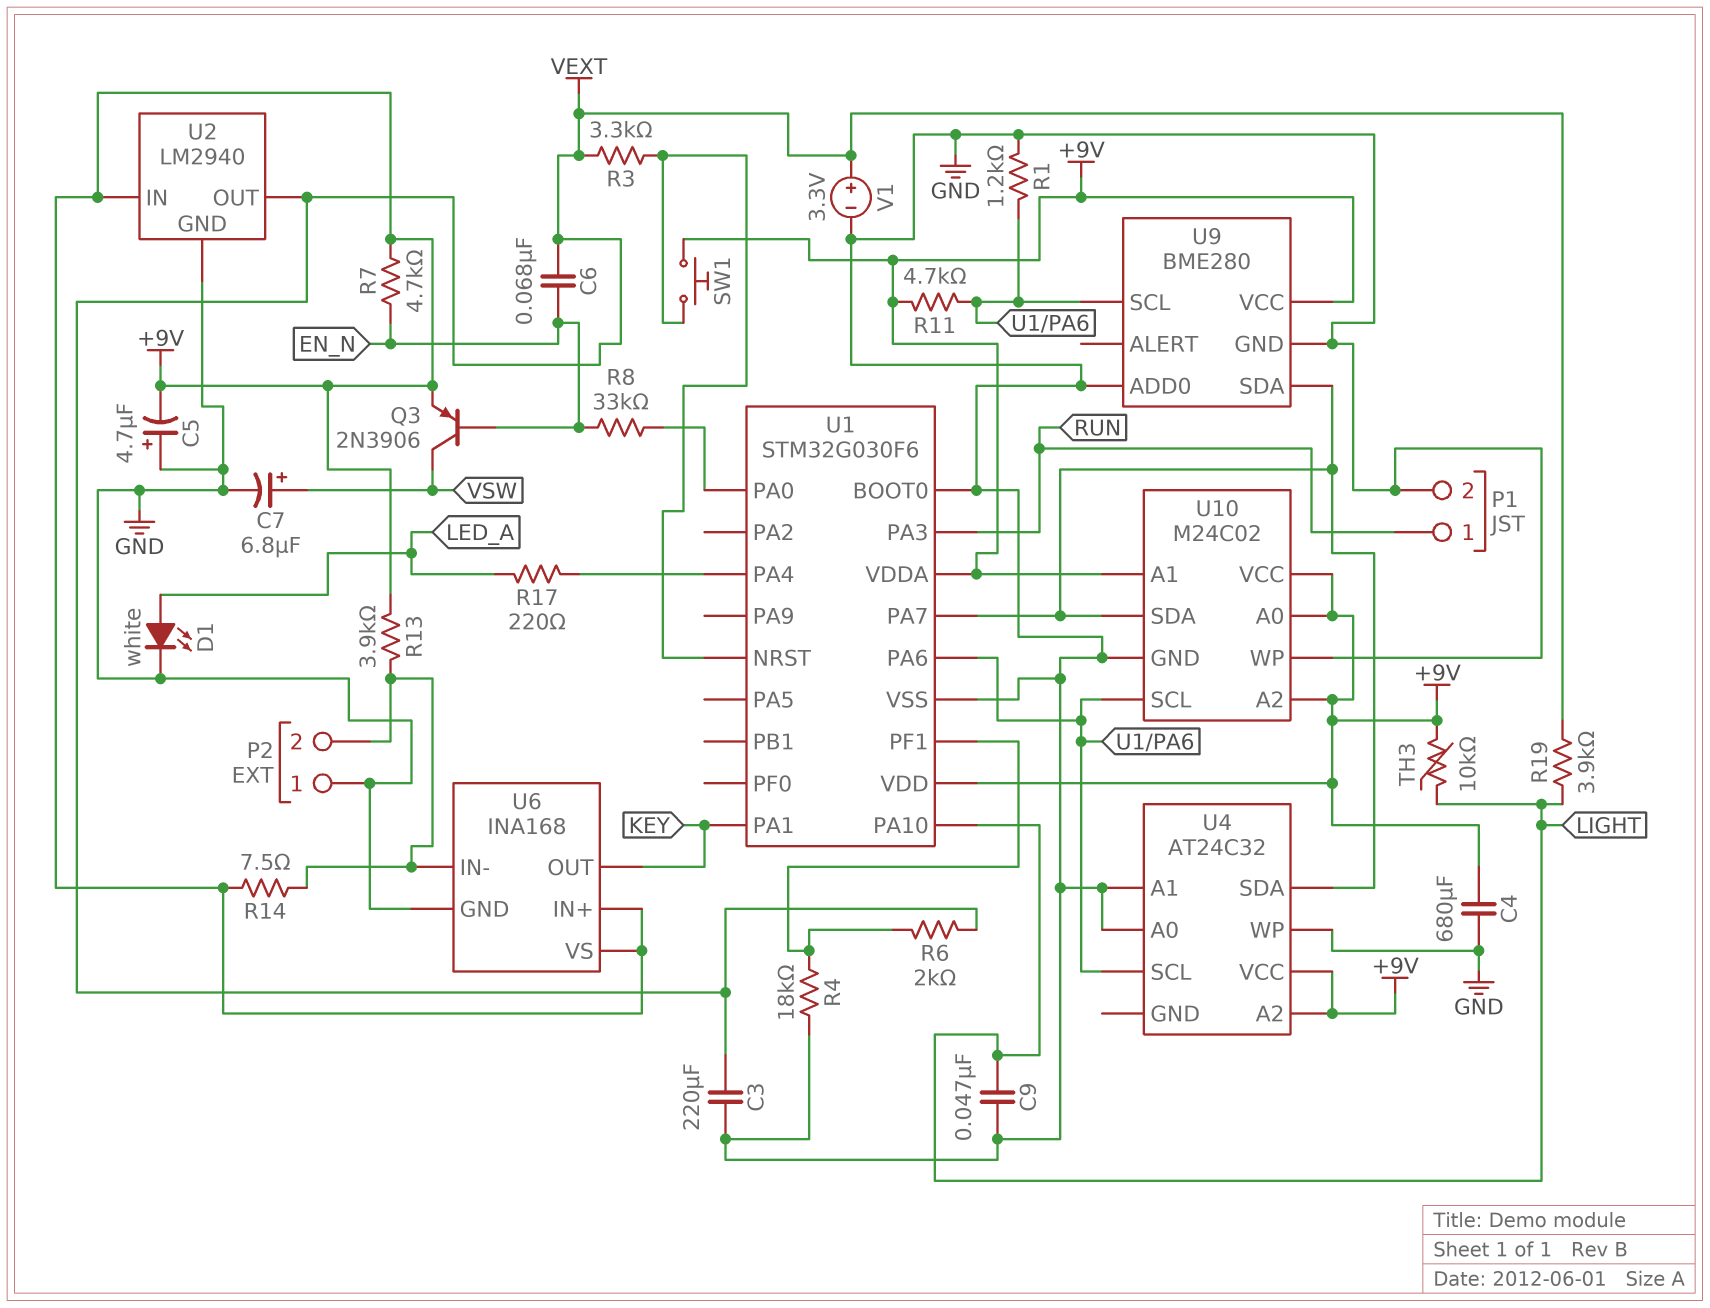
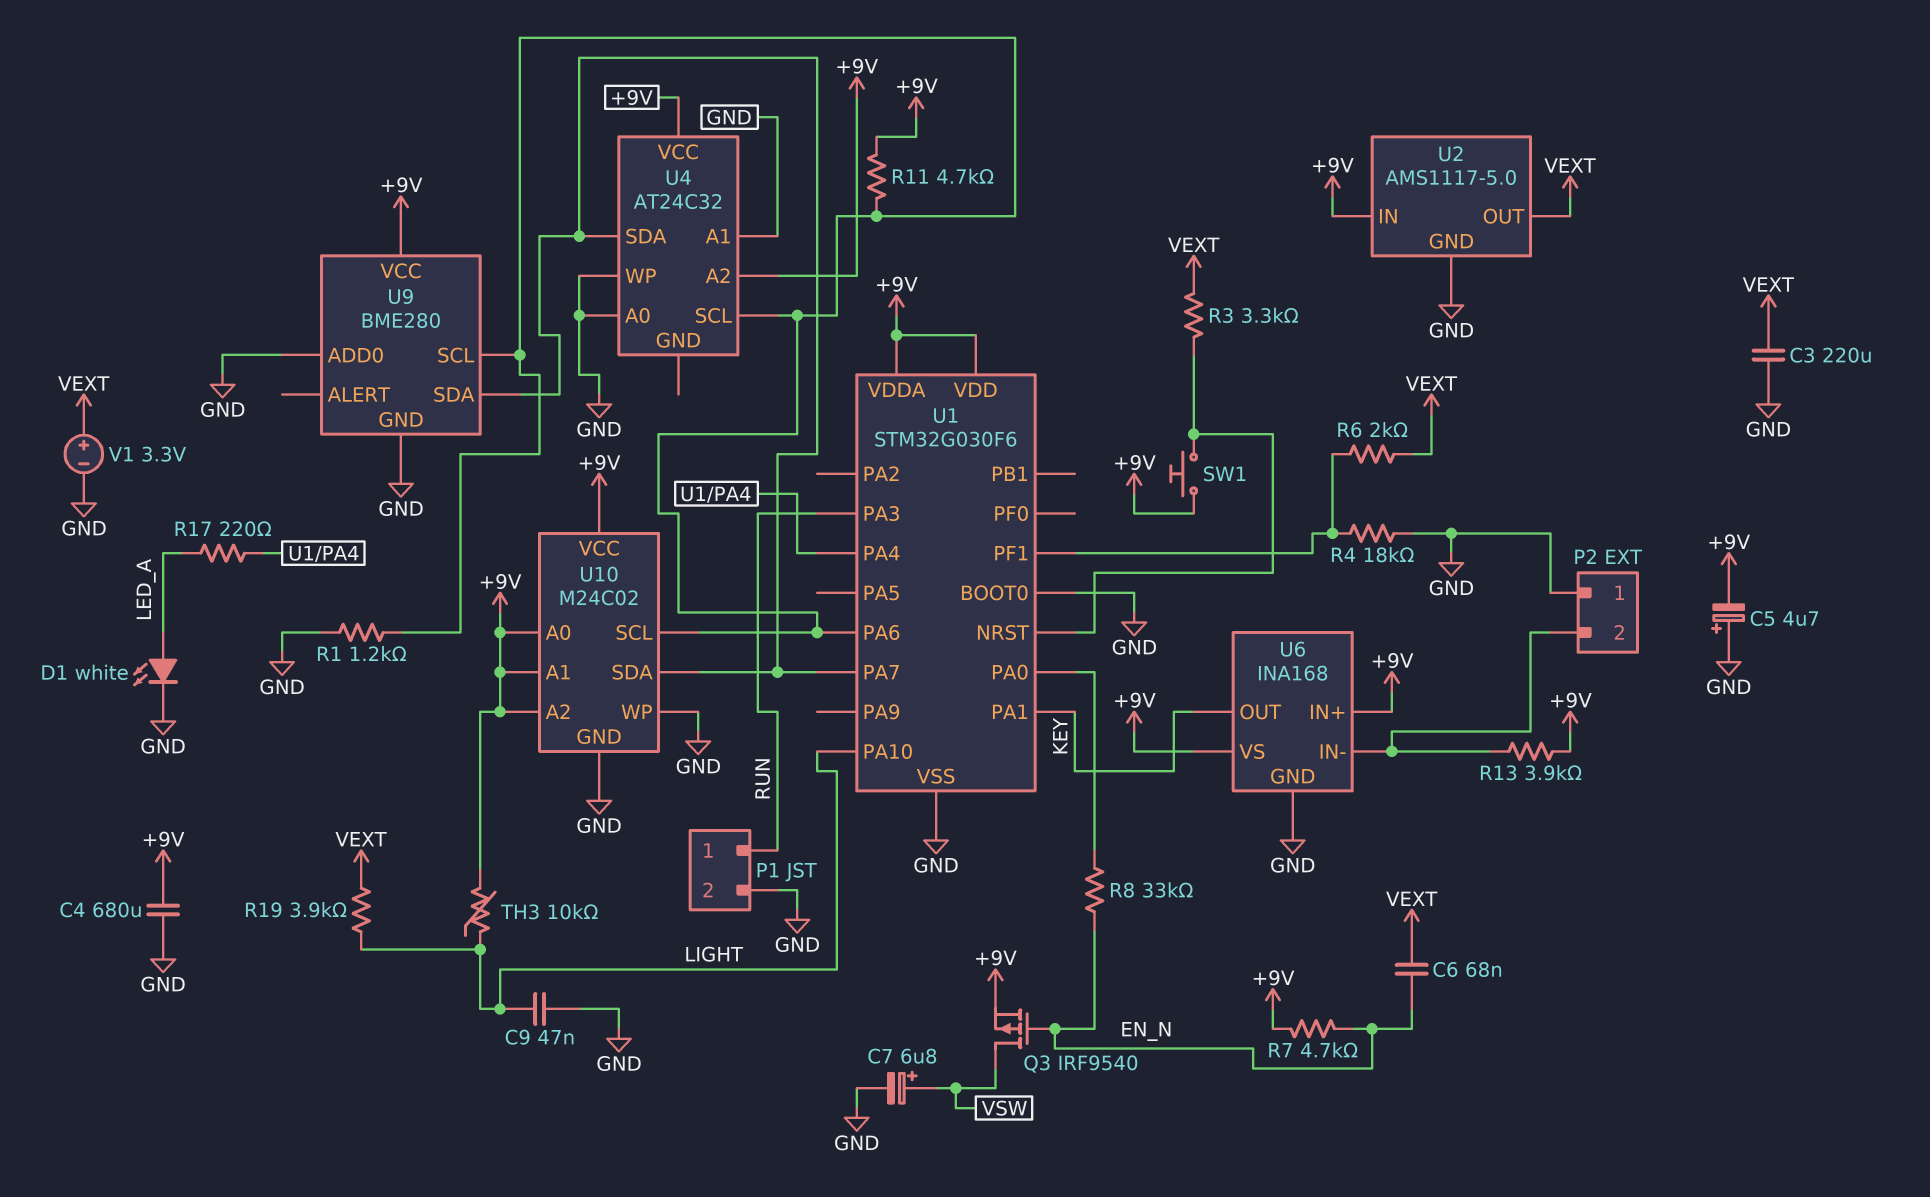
Q3: PNP 2N3906 (B EN_N, C VSW, E +9V) -> PMOS IRF9540 (G EN_N, D VSW, S +9V)
R14: 7.5 (+9V, P2/2) -> none
U2: LM2940 -> AMS1117-5.0

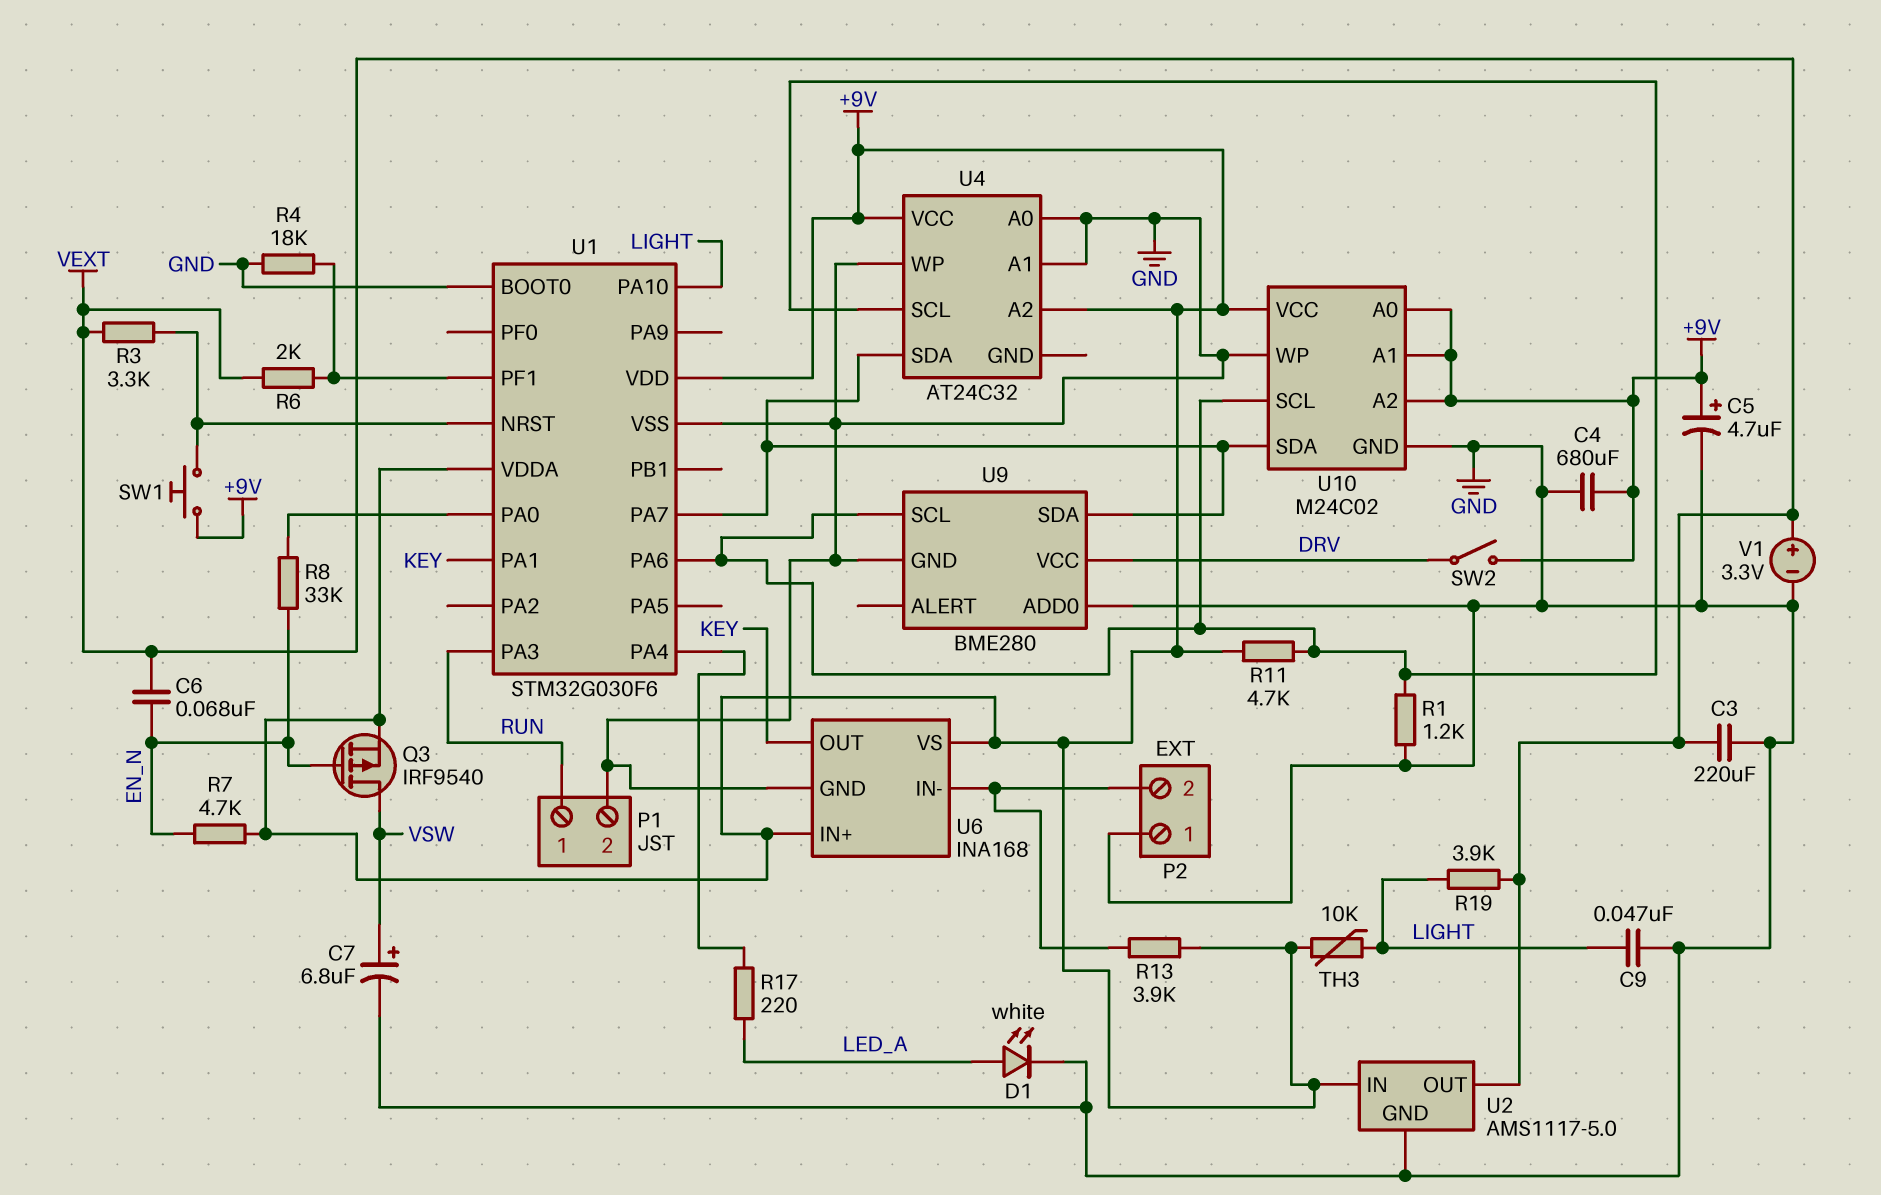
C5: 4.7uF (plus GND, minus +9V) -> 4.7uF (plus +9V, minus GND)
SW2: none -> switch (+9V, DRV)
U9 pin VCC: +9V -> DRV

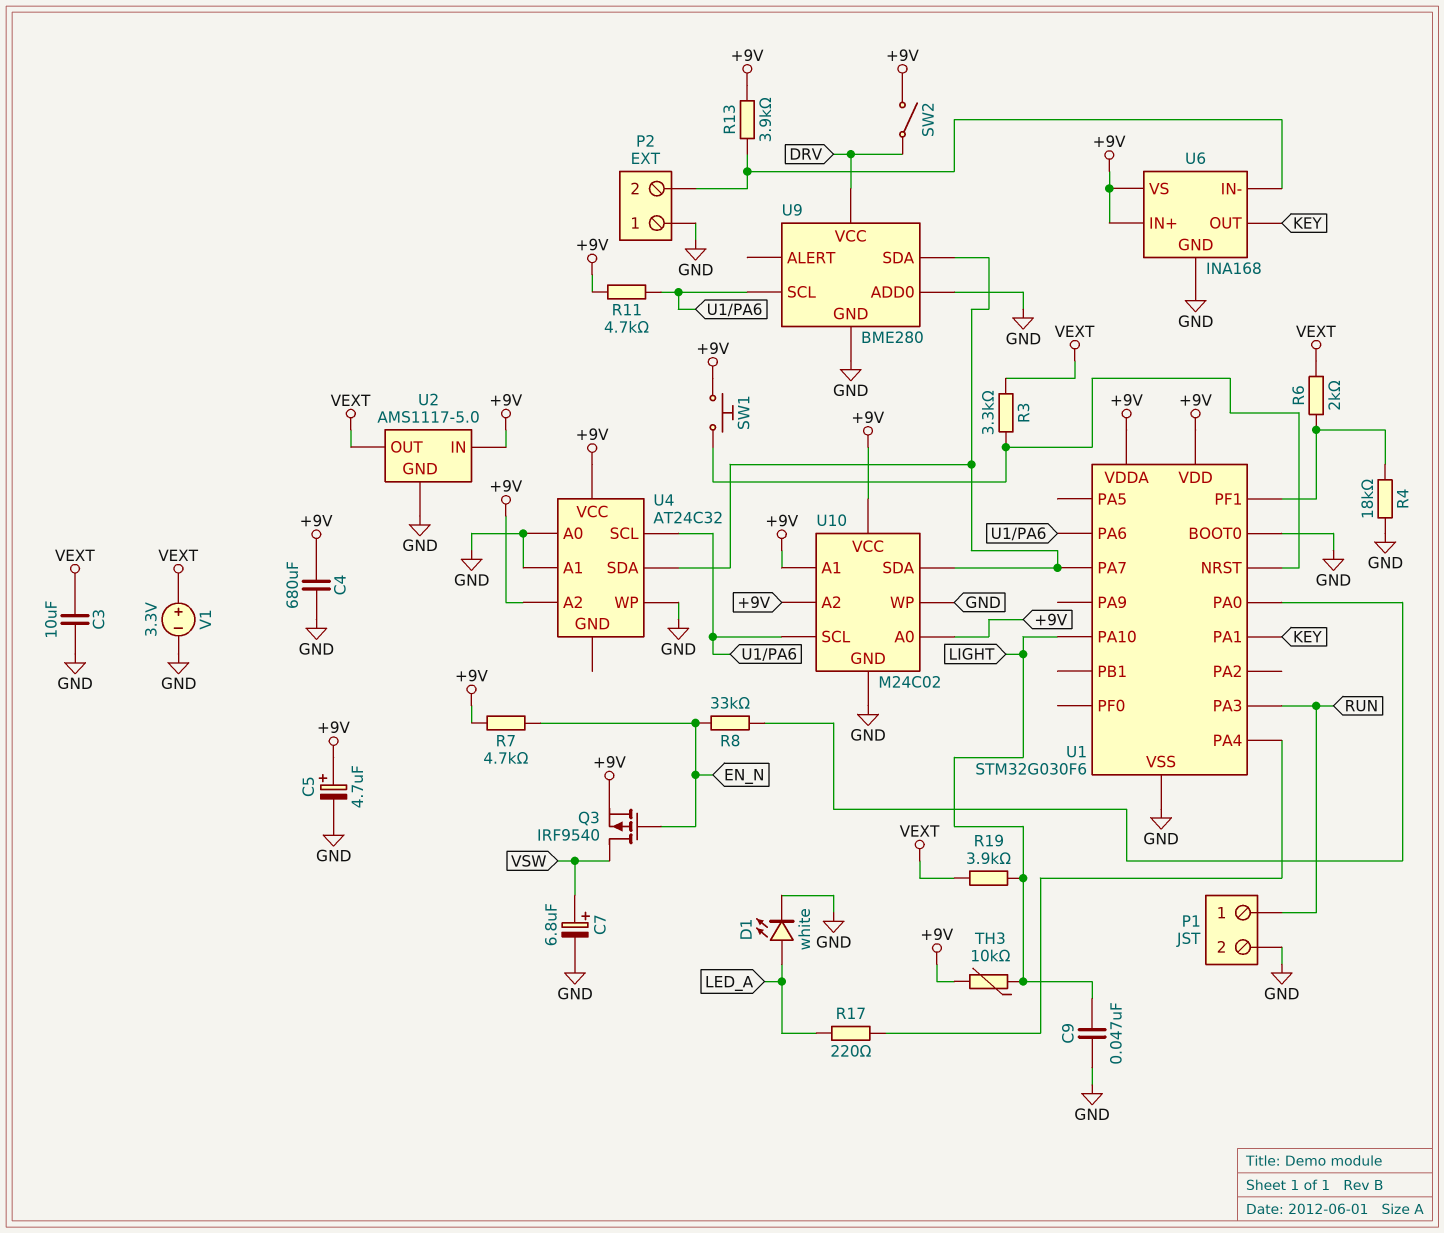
C3: 220uF (GND, VEXT) -> 10uF (GND, VEXT)
C6: 68nF (EN_N, VEXT) -> none
R1: 1.2k (GND, U1/PA6) -> none

